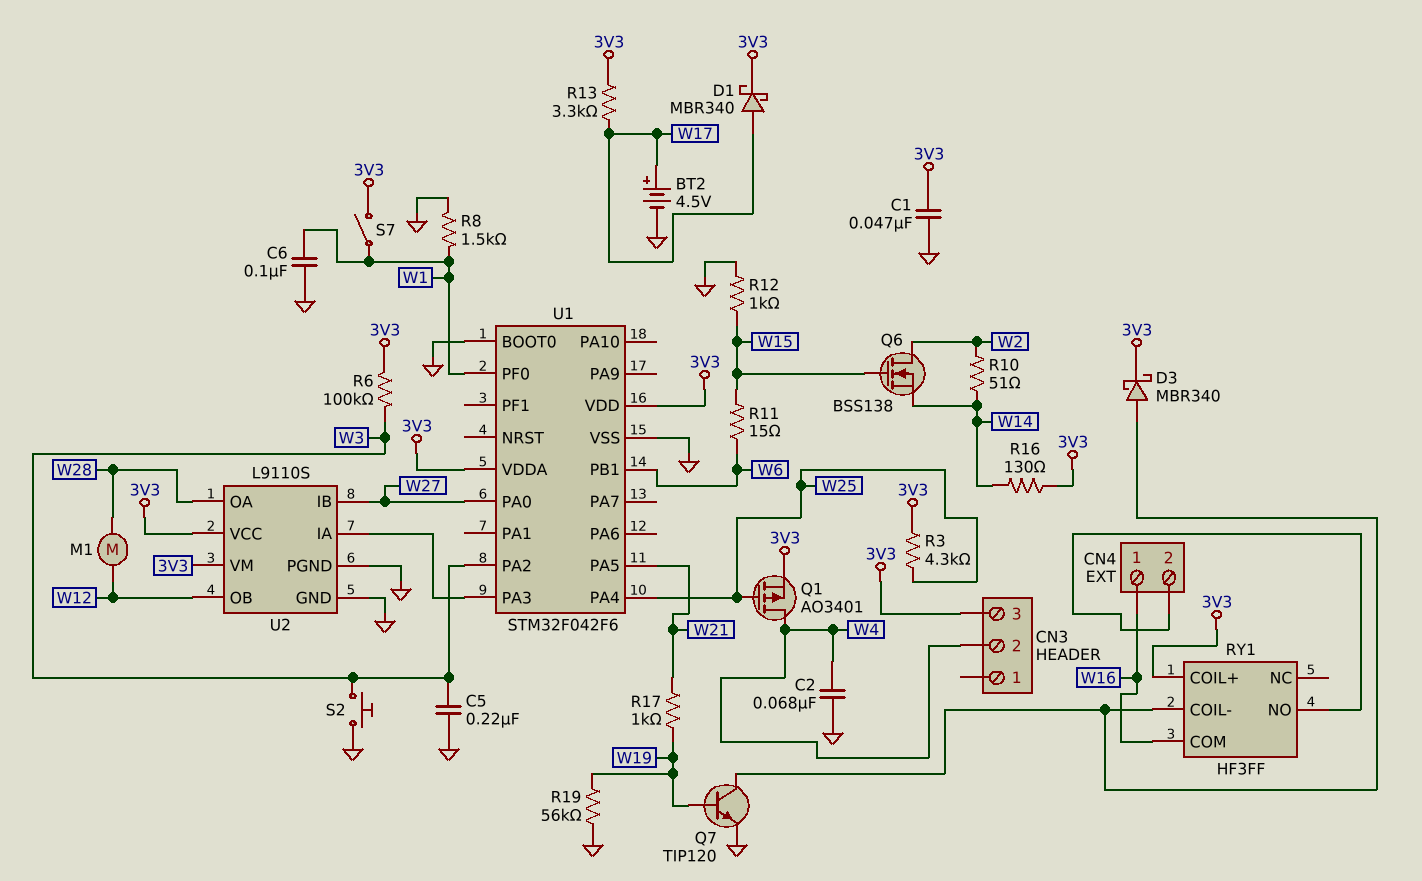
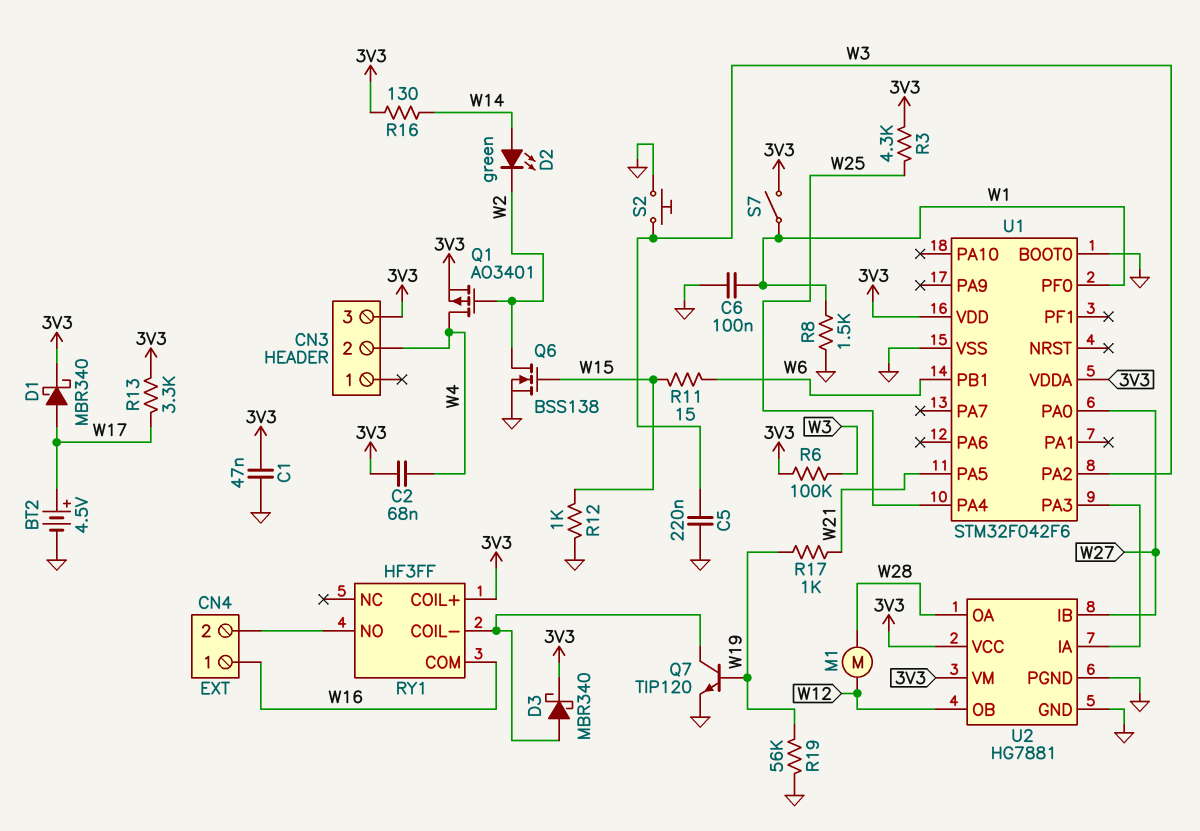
C2: 68nF (GND, W4) -> 68nF (3V3, W4)
D2: none -> LED green (A W14, K W2)
Q1: PMOS AO3401 (G W25, D W4, S 3V3) -> PMOS AO3401 (G W2, D W4, S 3V3)
Q6: NMOS BSS138 (G W15, D W2, S W14) -> NMOS BSS138 (G W15, D W2, S GND)
R10: 51 (W2, W14) -> none
U2: L9110S -> HG7881

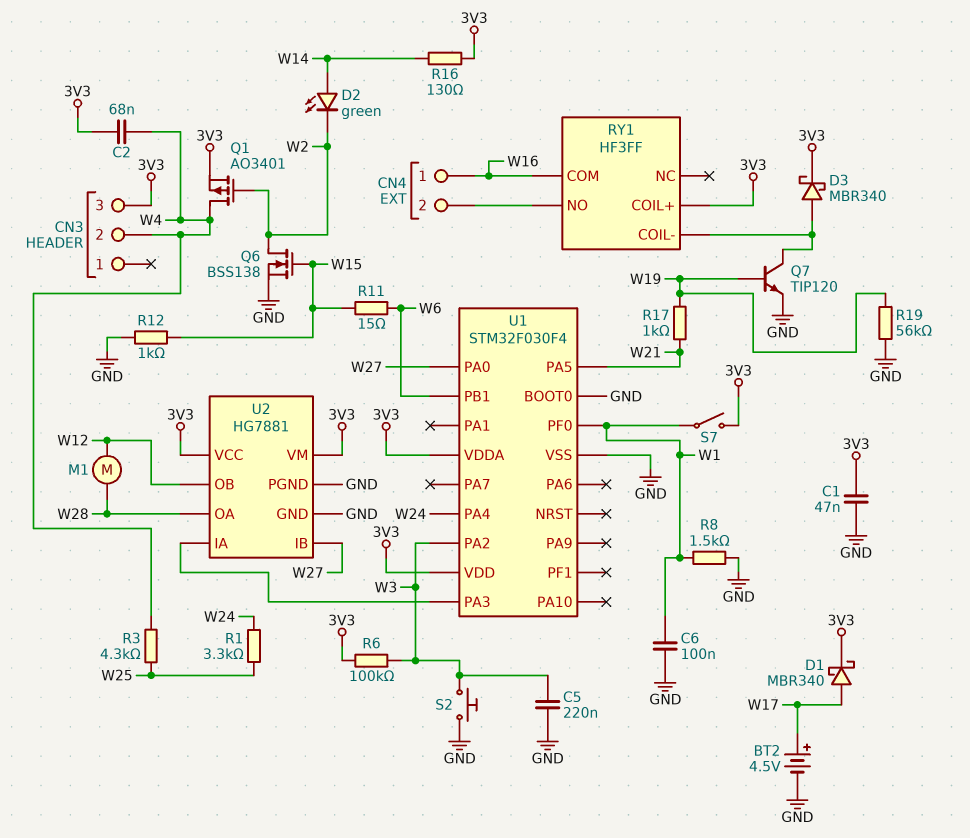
R1: none -> 3.3k (W24, W25)
R3: 4.3k (3V3, W25) -> 4.3k (W4, W25)
R13: 3.3k (3V3, W17) -> none
U1: STM32F042F6 -> STM32F030F4
U1 pin PA4: W25 -> W24

